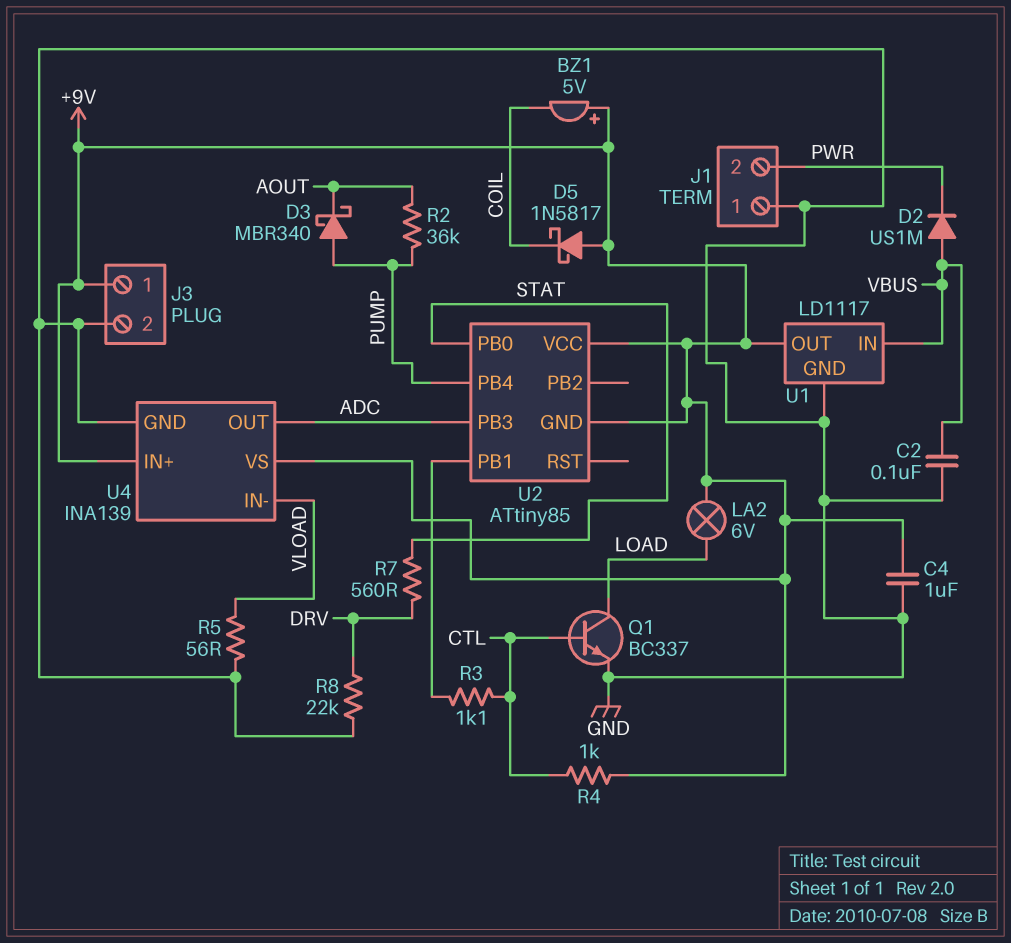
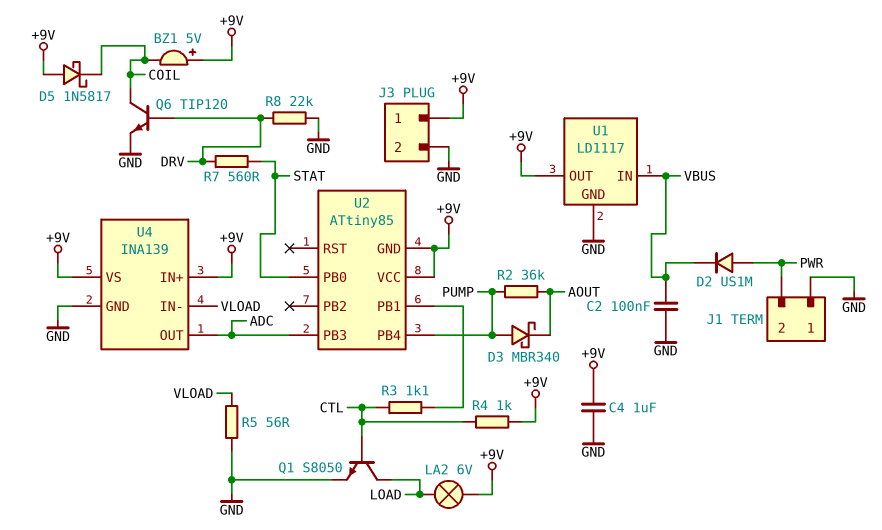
D2: diode US1M (A VBUS, K PWR) -> diode US1M (A PWR, K VBUS)
Q1: NPN BC337 (B CTL, C LOAD, E GND) -> NPN S8050 (B CTL, C LOAD, E GND)
Q6: none -> NPN TIP120 (B DRV, C COIL, E GND)

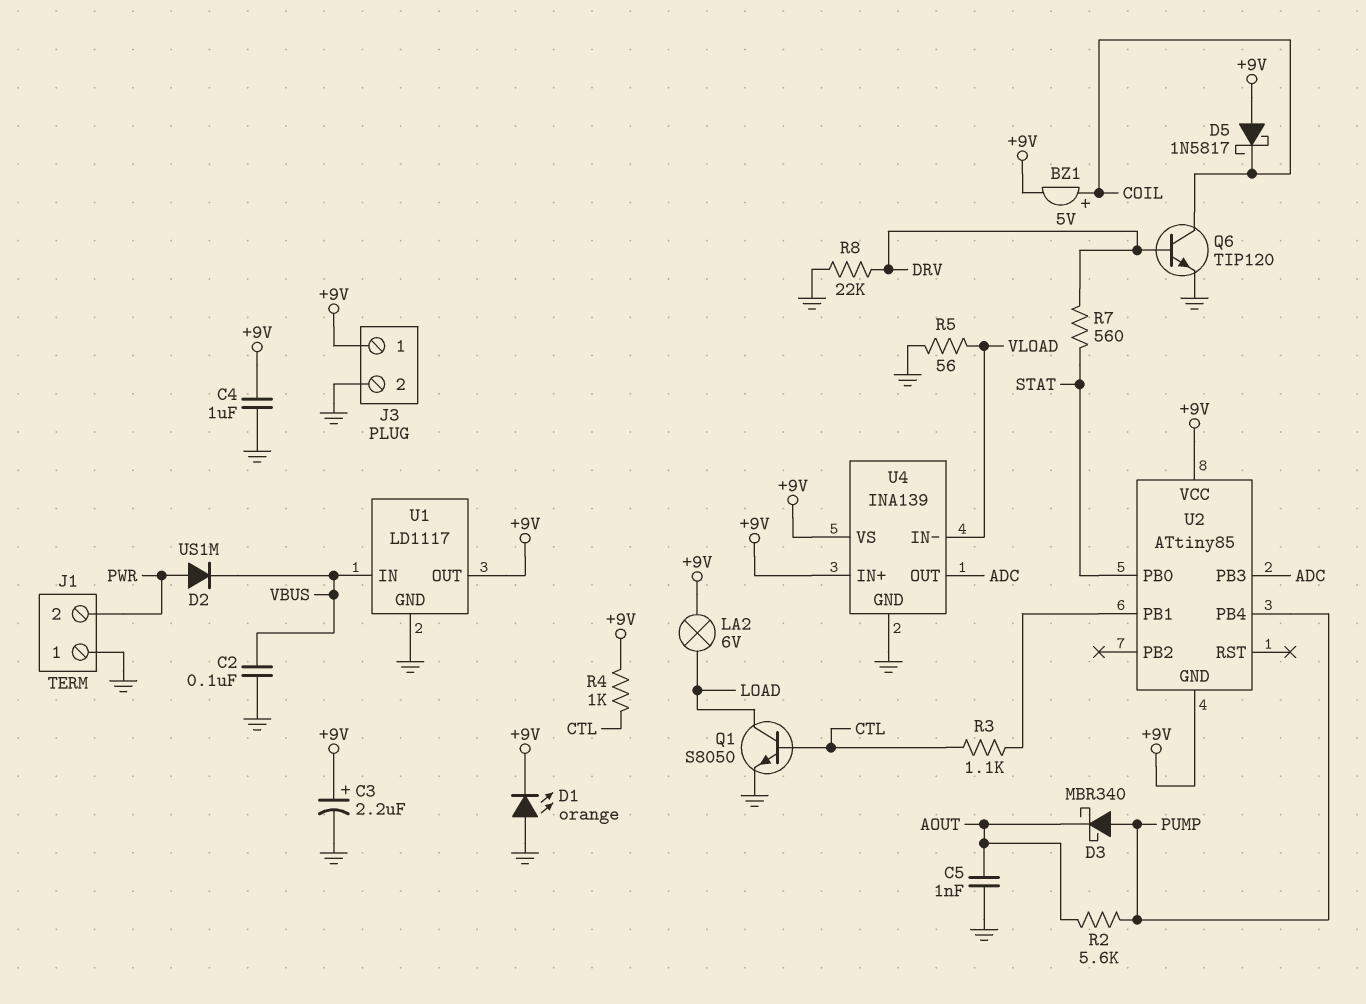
BZ1: buzzer 5V (plus +9V, minus COIL) -> buzzer 5V (plus COIL, minus +9V)
C3: none -> 2.2uF (plus +9V, minus GND)
C5: none -> 1nF (AOUT, GND)
D1: none -> LED orange (A GND, K +9V)
R2: 36k (AOUT, PUMP) -> 5.6k (AOUT, PUMP)

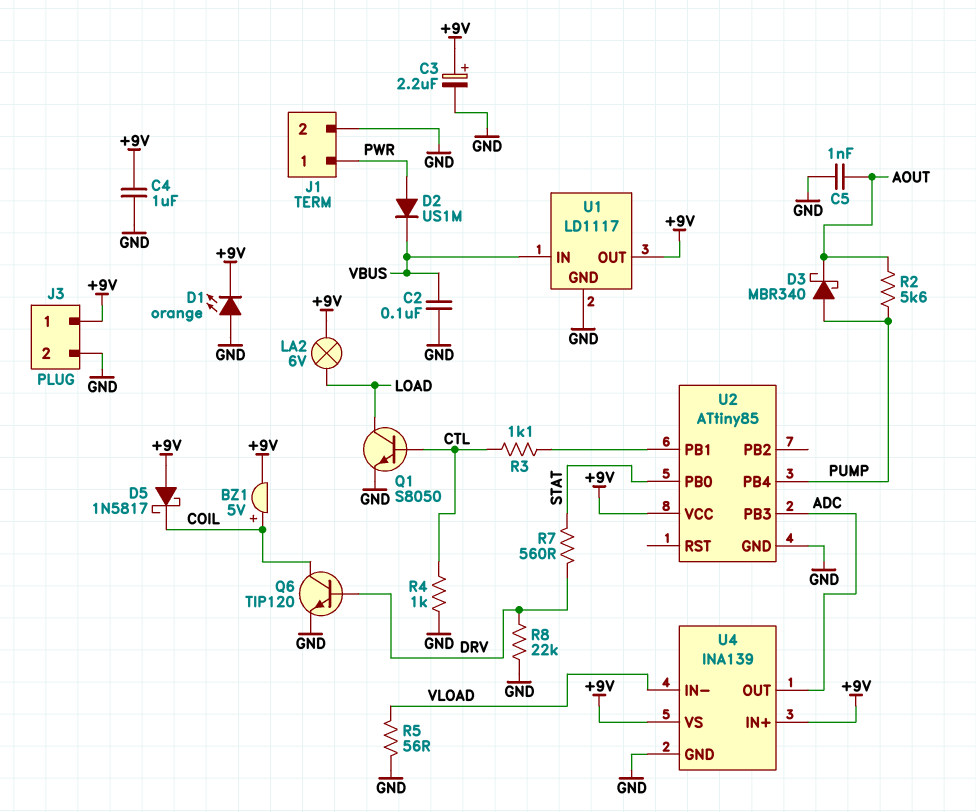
J1 pin 1: GND -> PWR
J1 pin 2: PWR -> GND
R4: 1k (+9V, CTL) -> 1k (CTL, GND)
U2 pin GND: +9V -> GND

